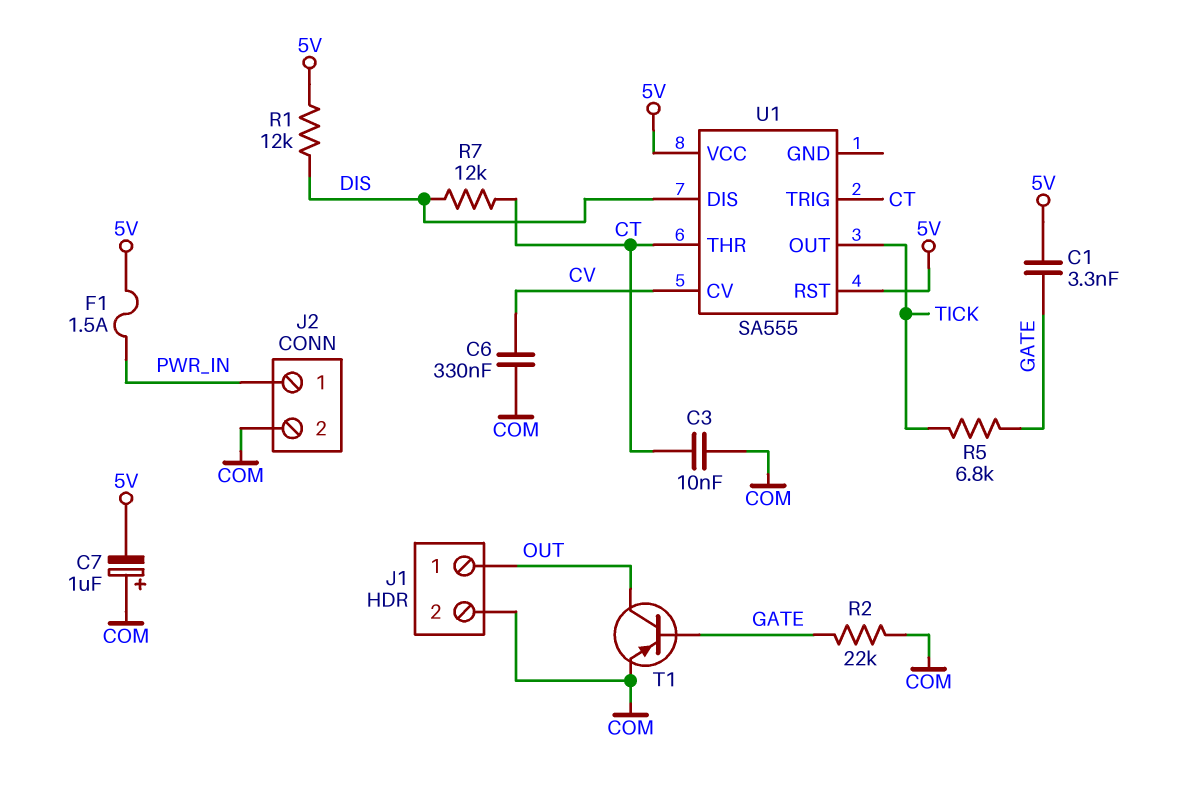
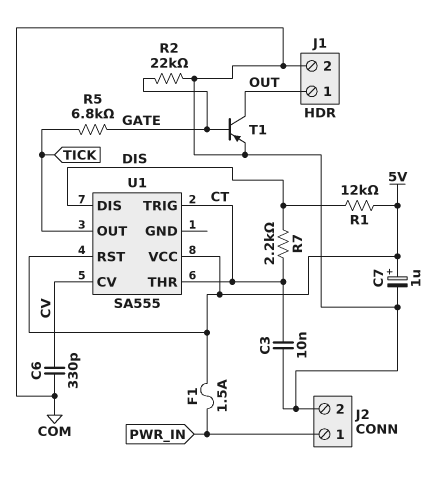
C1: 3.3nF (5V, GATE) -> none
C6: 330nF (COM, CV) -> 330pF (COM, CV)
C7: 1uF (plus COM, minus 5V) -> 1uF (plus 5V, minus COM)
R7: 12k (CT, DIS) -> 2.2k (CT, DIS)

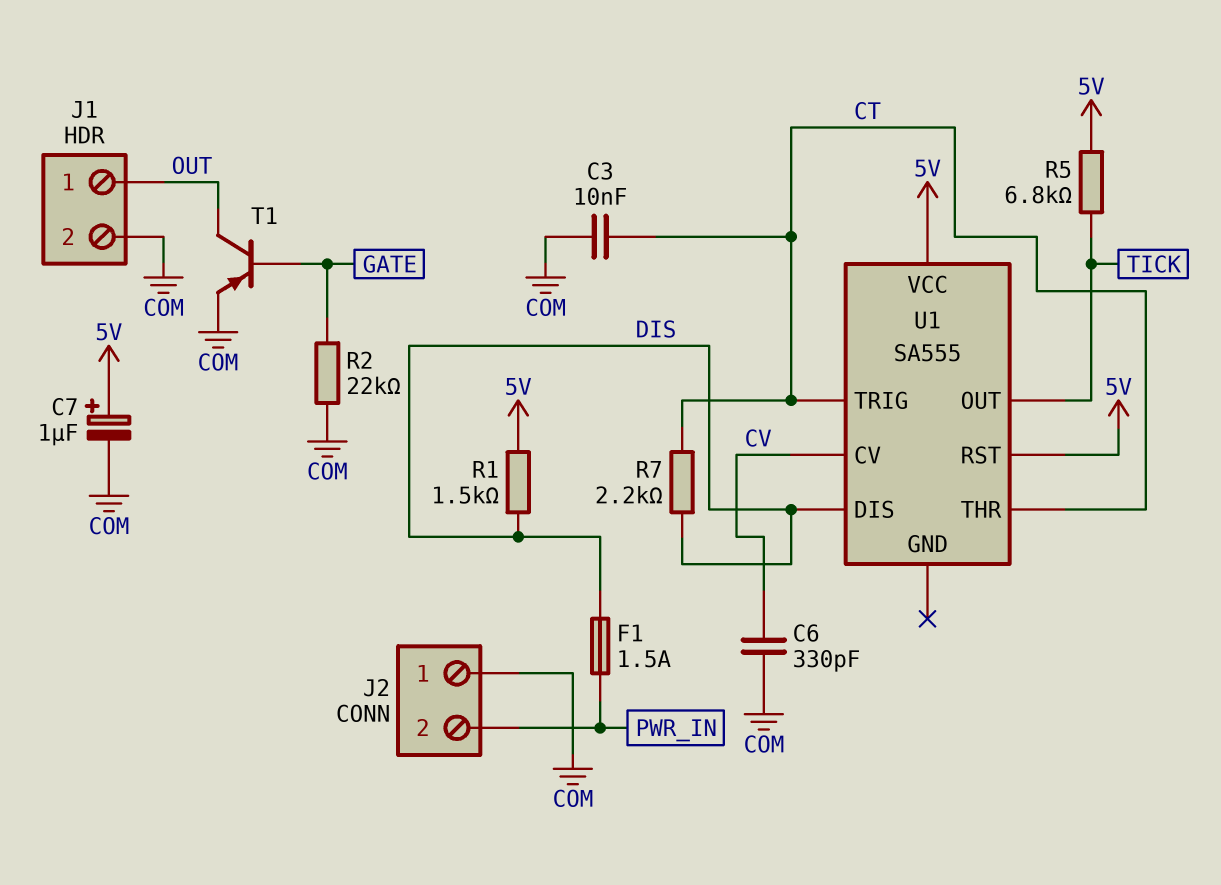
F1: 1.5A (5V, PWR_IN) -> 1.5A (DIS, PWR_IN)
J2 pin 1: PWR_IN -> COM
J2 pin 2: COM -> PWR_IN
R1: 12k (5V, DIS) -> 1.5k (5V, DIS)
R5: 6.8k (GATE, TICK) -> 6.8k (5V, TICK)

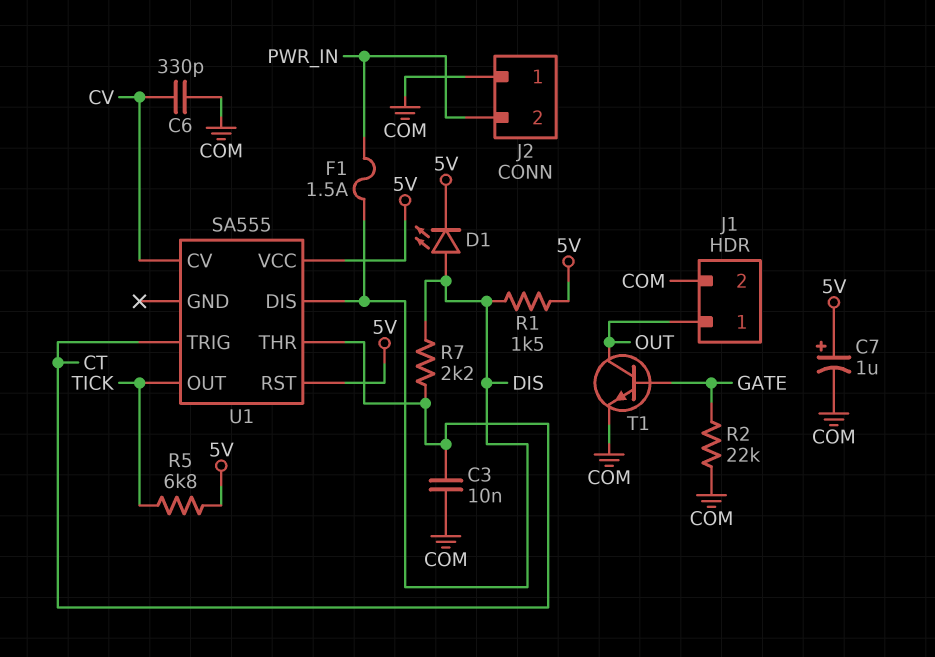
D1: none -> LED (A DIS, K 5V)
T1: PNP (B GATE, C OUT, E COM) -> NPN (B GATE, C OUT, E COM)

